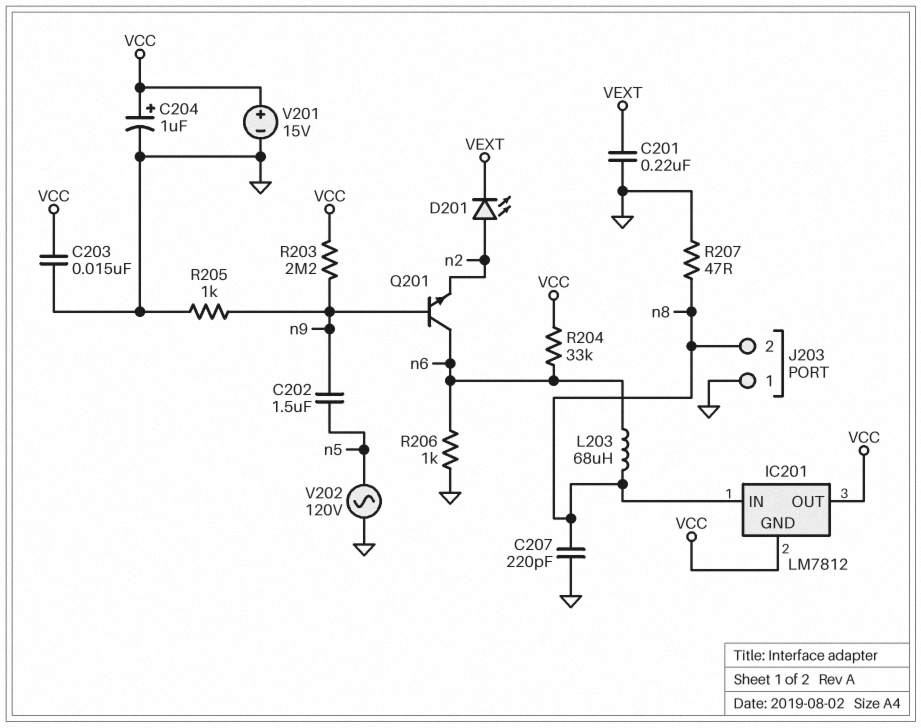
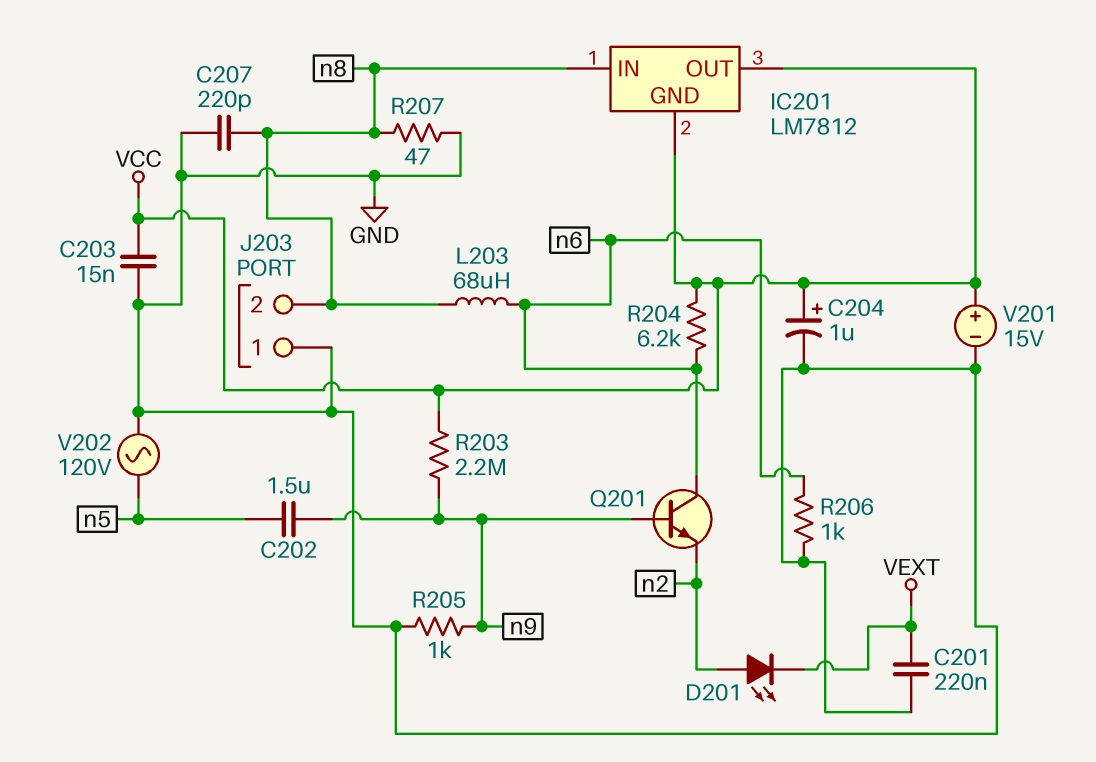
R204: 33k (VCC, n6) -> 6.2k (VCC, n6)

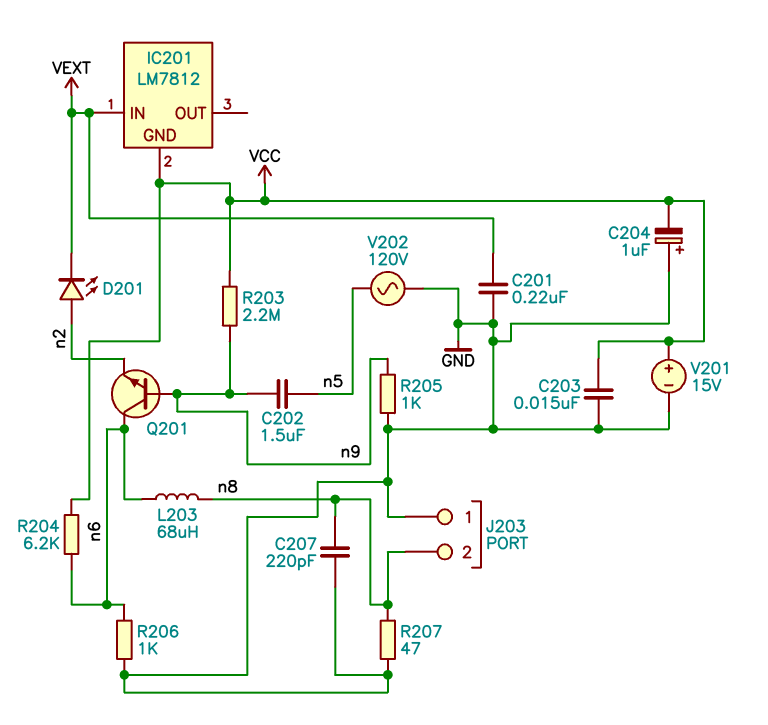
C204: 1uF (plus VCC, minus GND) -> 1uF (plus GND, minus VCC)
IC201 pin IN: n8 -> VEXT
IC201 pin OUT: VCC -> none

